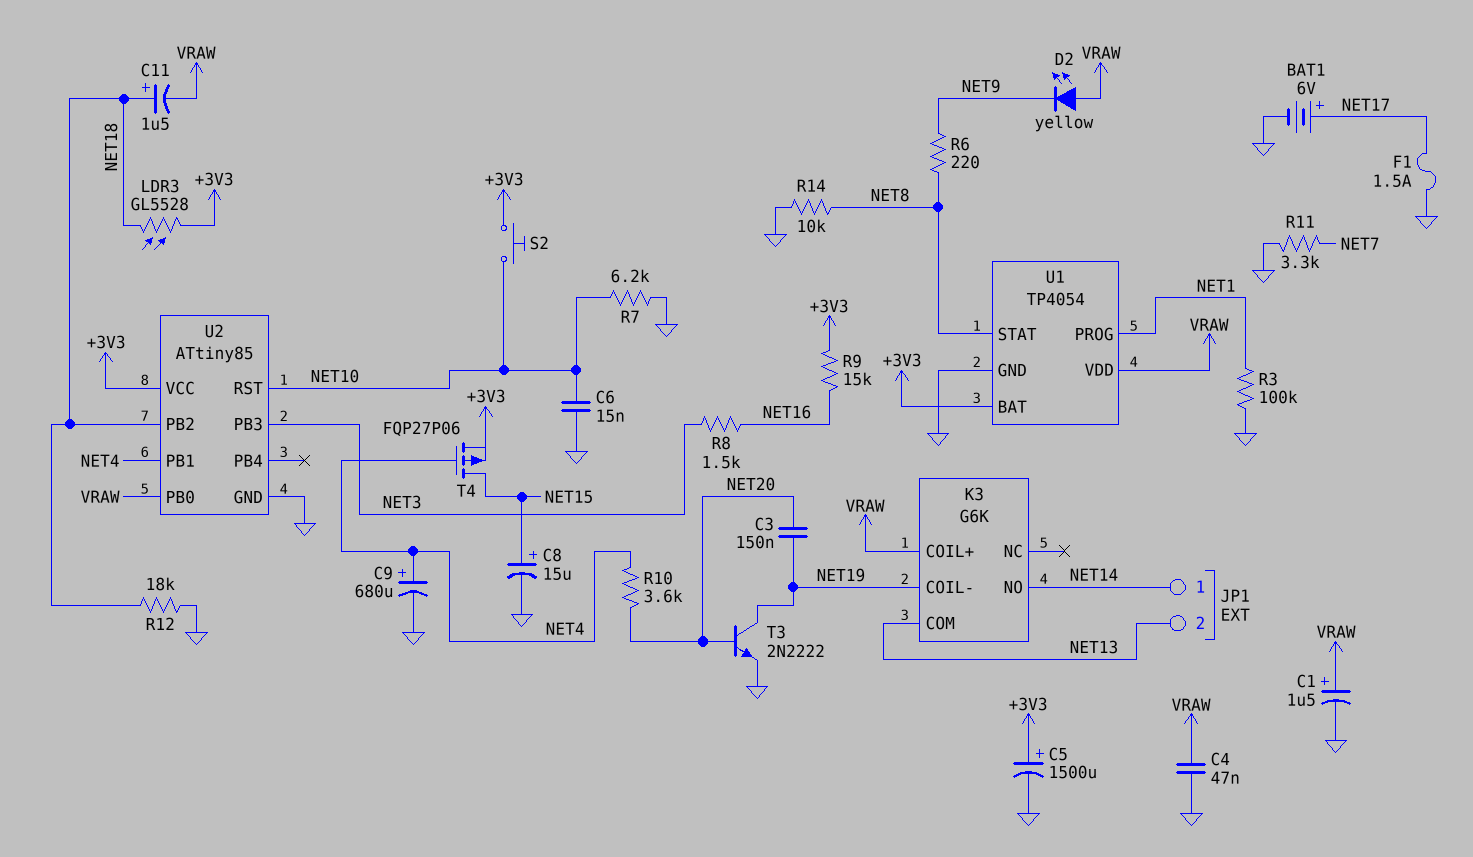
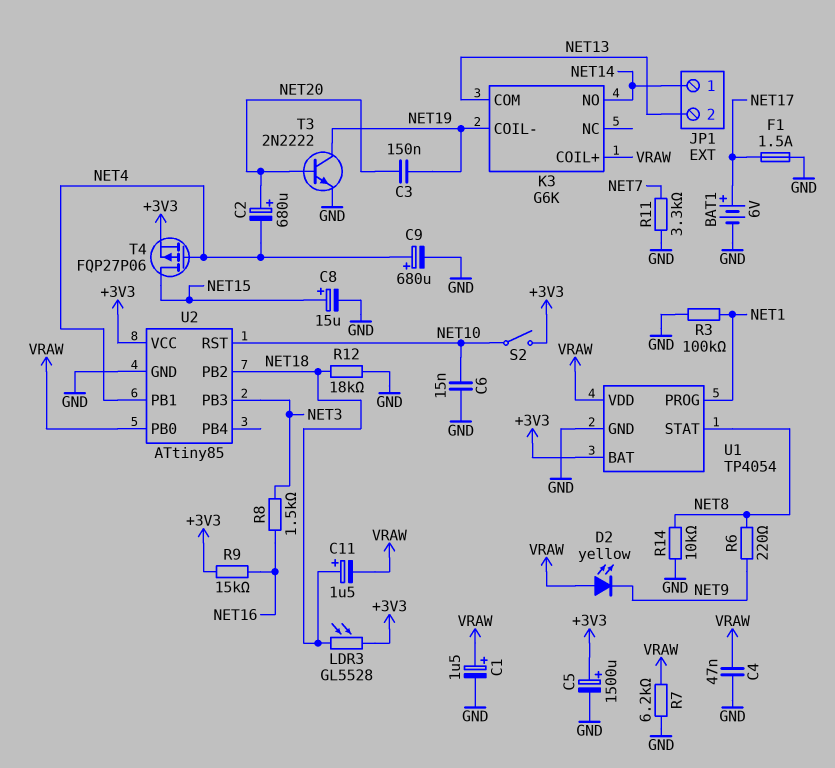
C2: none -> 680uF (plus NET20, minus NET4)
R7: 6.2k (GND, NET10) -> 6.2k (GND, VRAW)
R10: 3.6k (NET4, NET20) -> none
S2: button (+3V3, NET10) -> switch (+3V3, NET10)

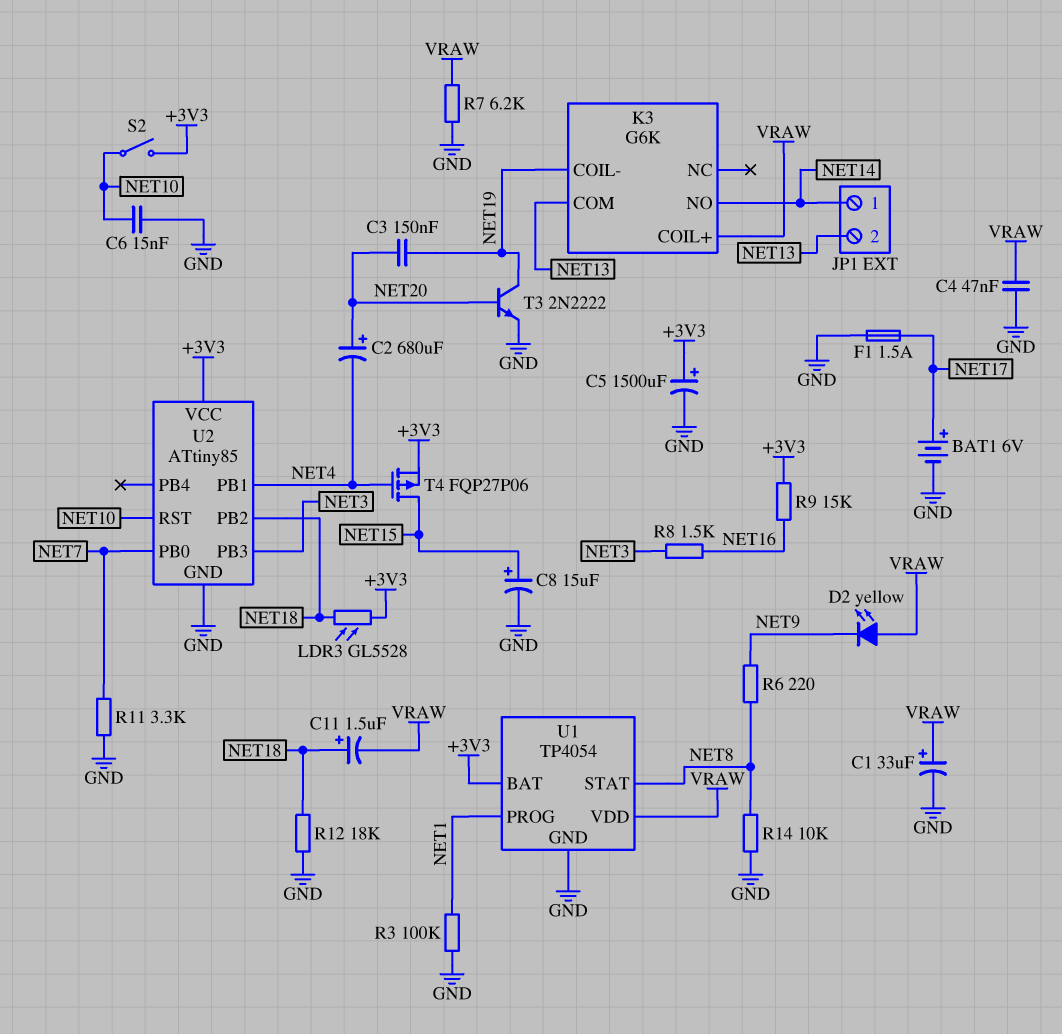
C1: 1.5uF (plus VRAW, minus GND) -> 33uF (plus VRAW, minus GND)
C9: 680uF (plus NET4, minus GND) -> none
U2 pin PB0: VRAW -> NET7

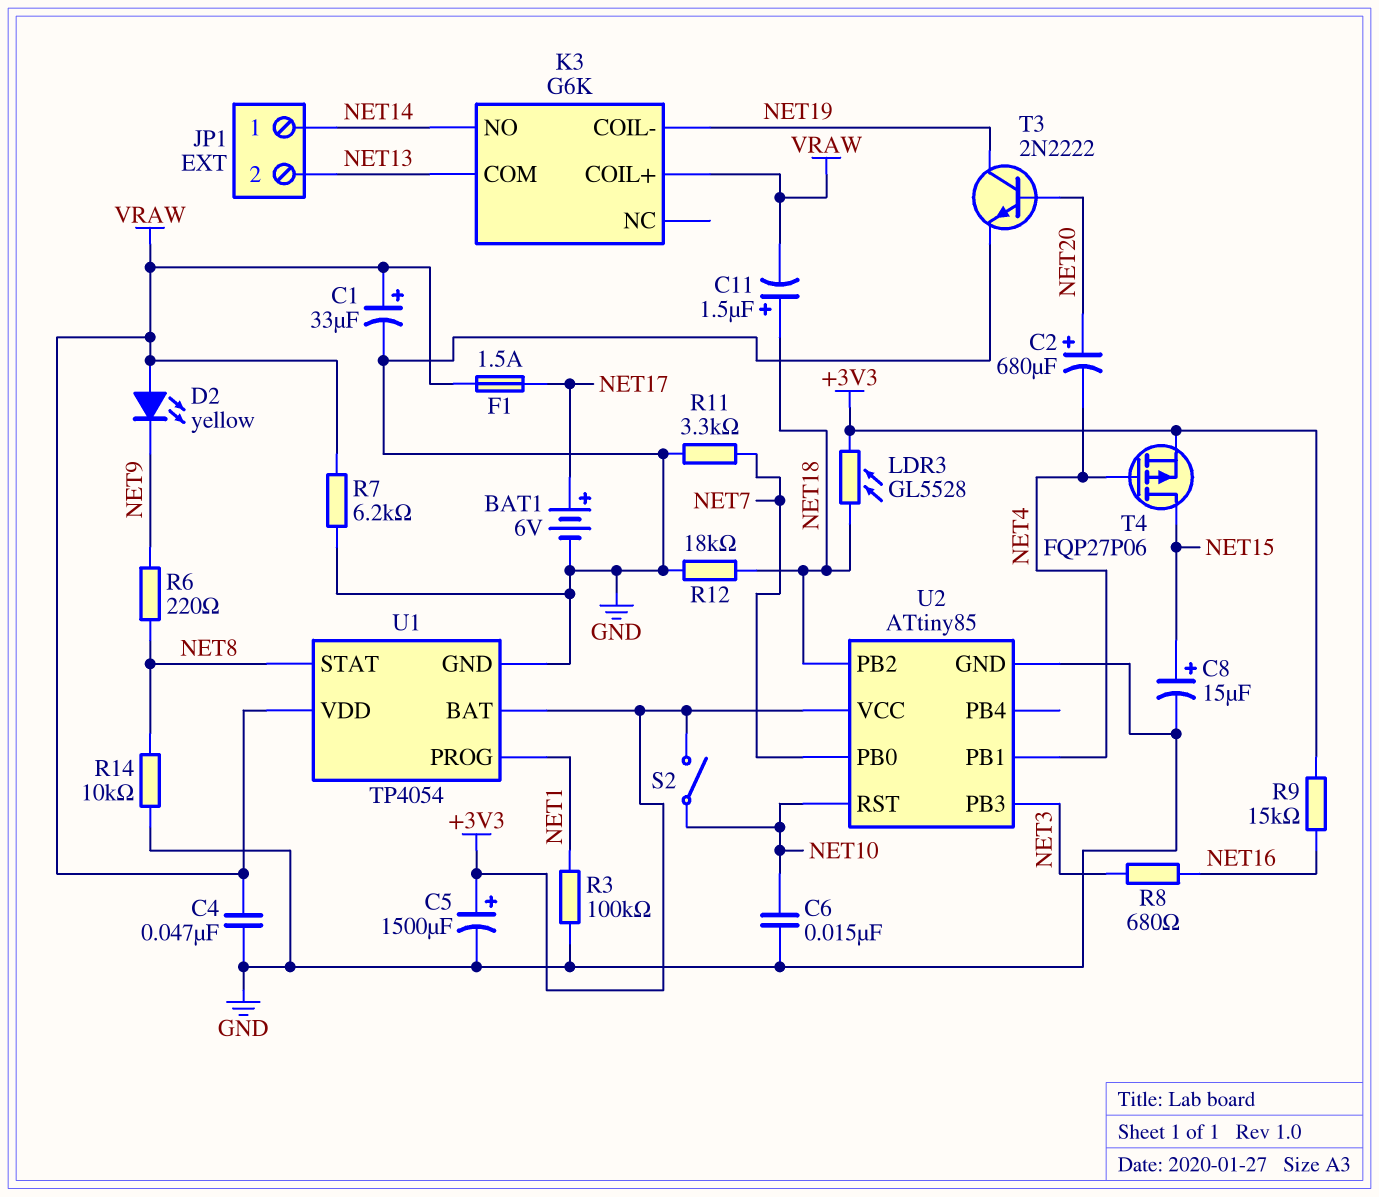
C3: 150nF (NET19, NET20) -> none
F1: 1.5A (GND, NET17) -> 1.5A (NET17, VRAW)
R8: 1.5k (NET3, NET16) -> 680 (NET3, NET16)

